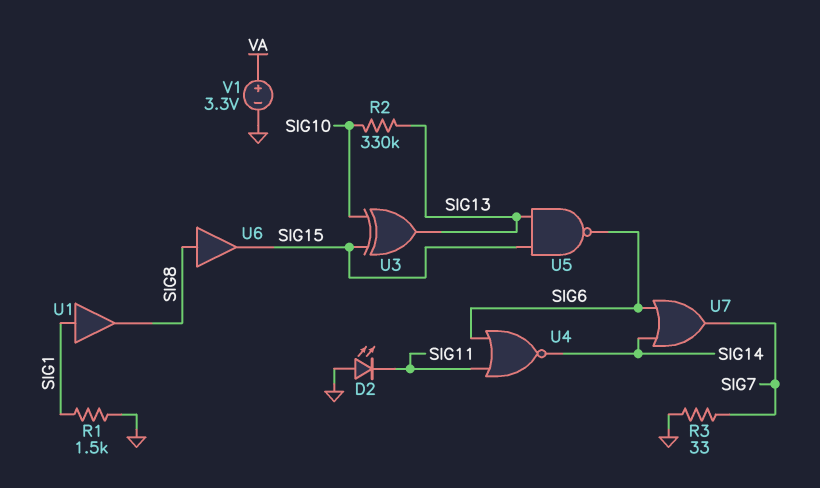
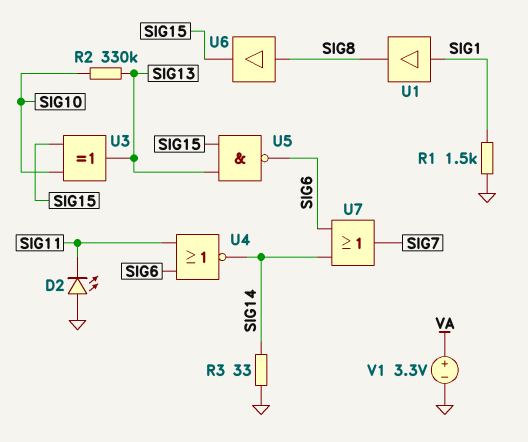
R3: 33 (GND, SIG7) -> 33 (GND, SIG14)

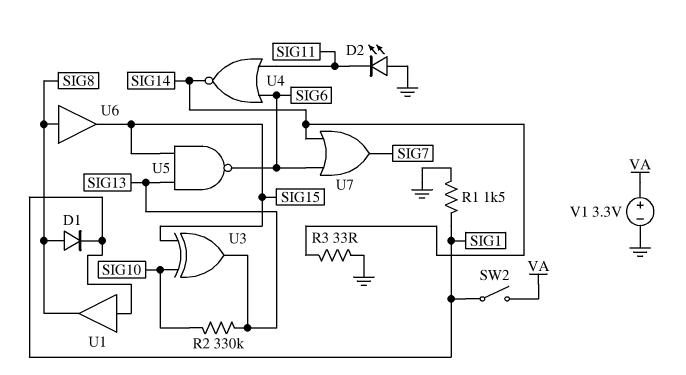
D1: none -> diode (A SIG8, K SIG1)
SW2: none -> switch (SIG1, VA)

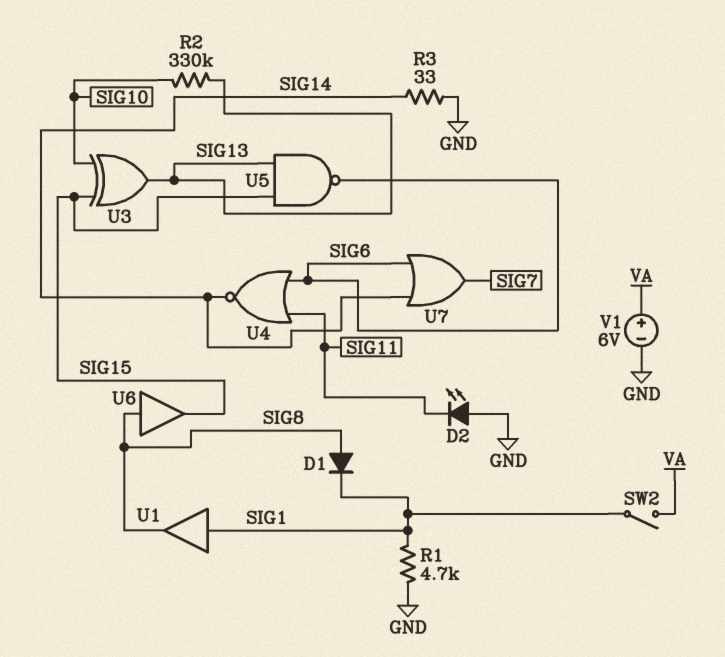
R1: 1.5k (GND, SIG1) -> 4.7k (GND, SIG1)
V1: 3.3V (plus VA, minus GND) -> 6V (plus VA, minus GND)

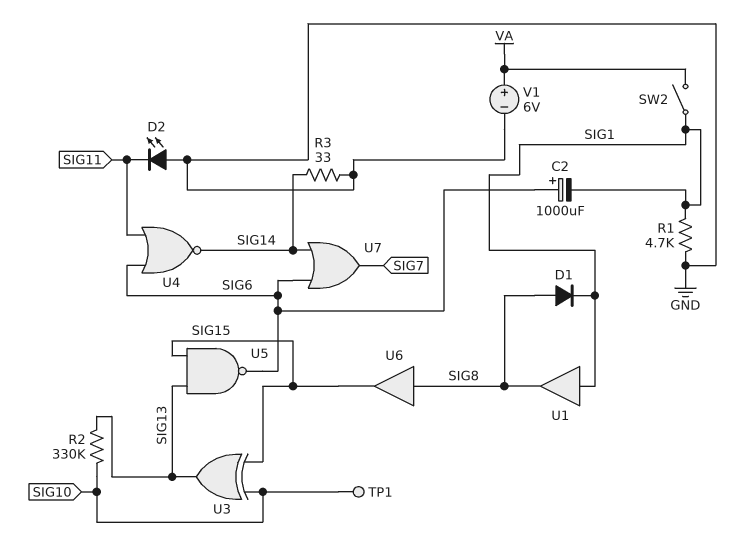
C2: none -> 1000uF (plus SIG6, minus SIG1)
TP1: none -> test point (SIG10)

